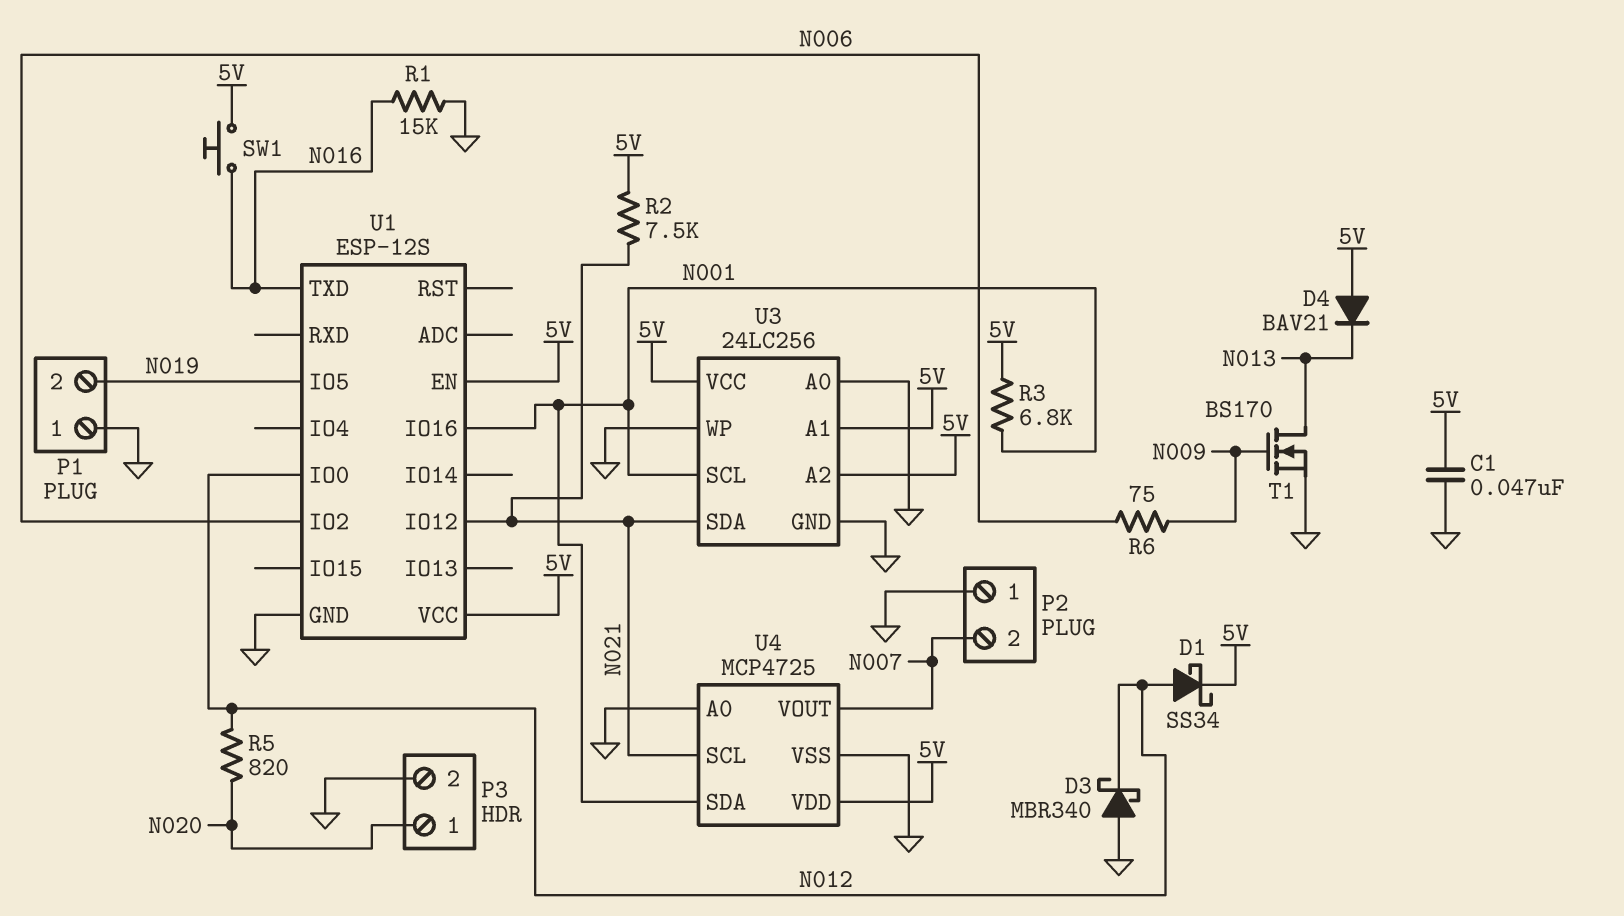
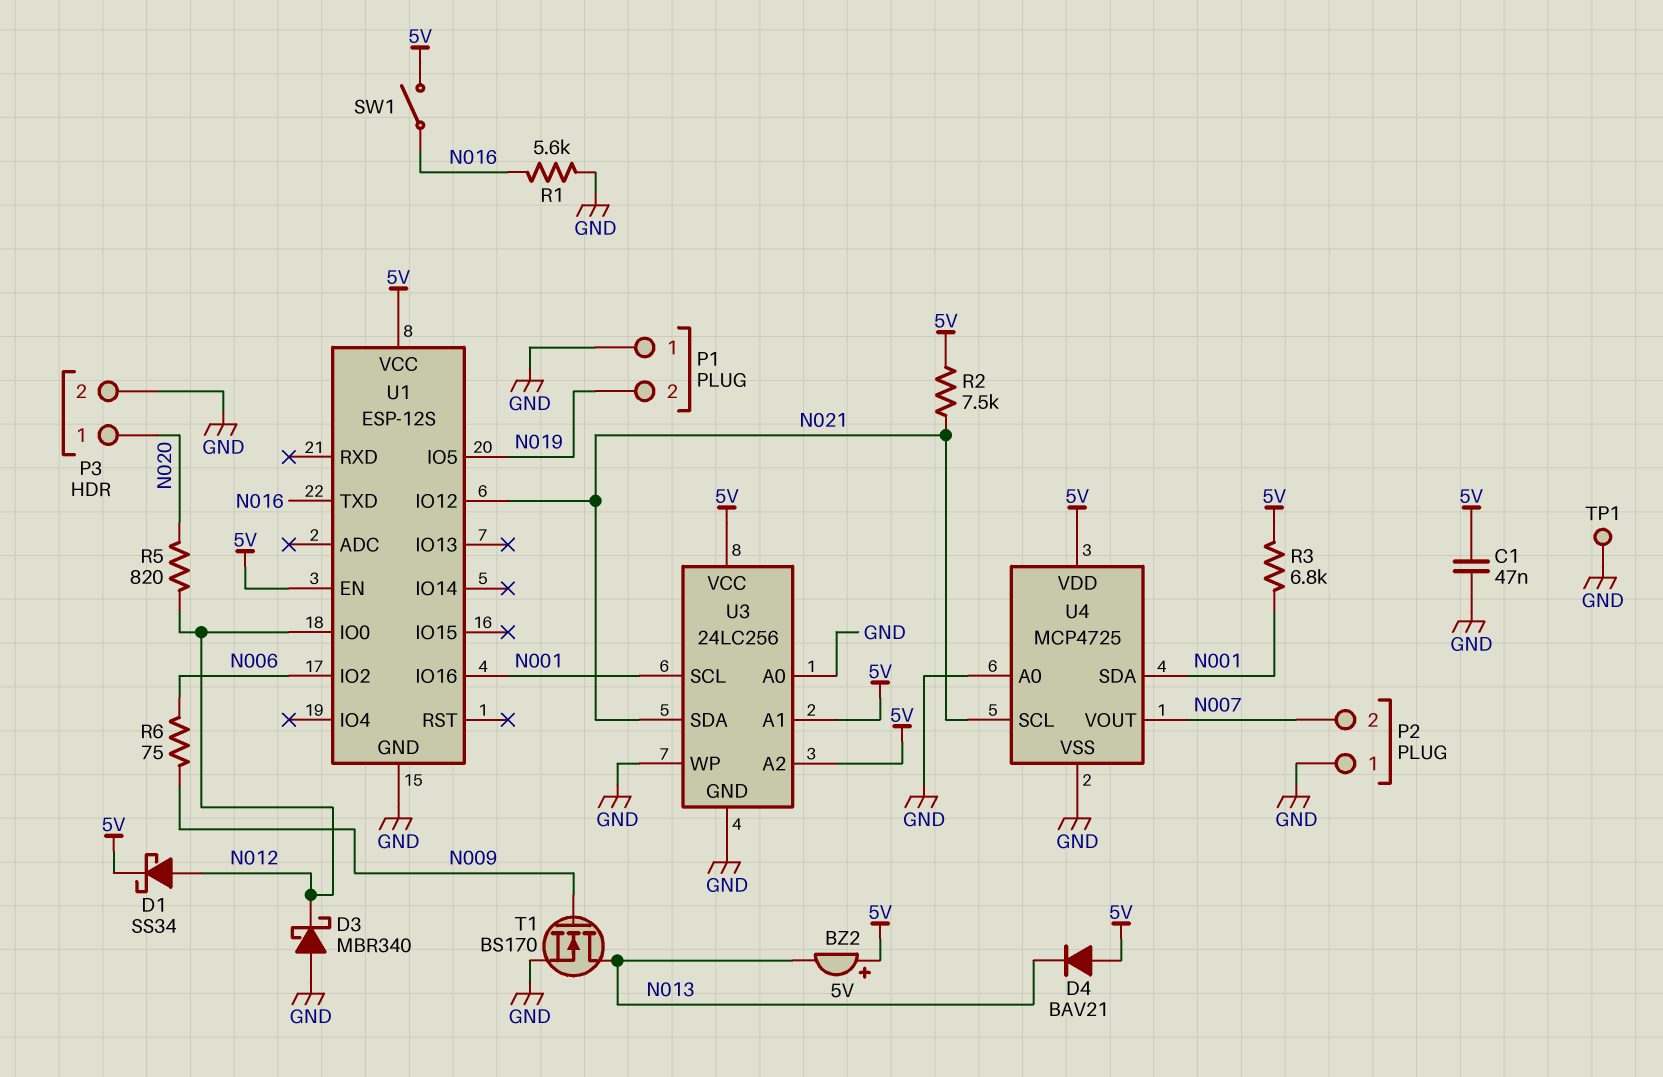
BZ2: none -> buzzer 5V (plus 5V, minus N013)
R1: 15k (GND, N016) -> 5.6k (GND, N016)
SW1: button (5V, N016) -> switch (5V, N016)
TP1: none -> test point (GND)

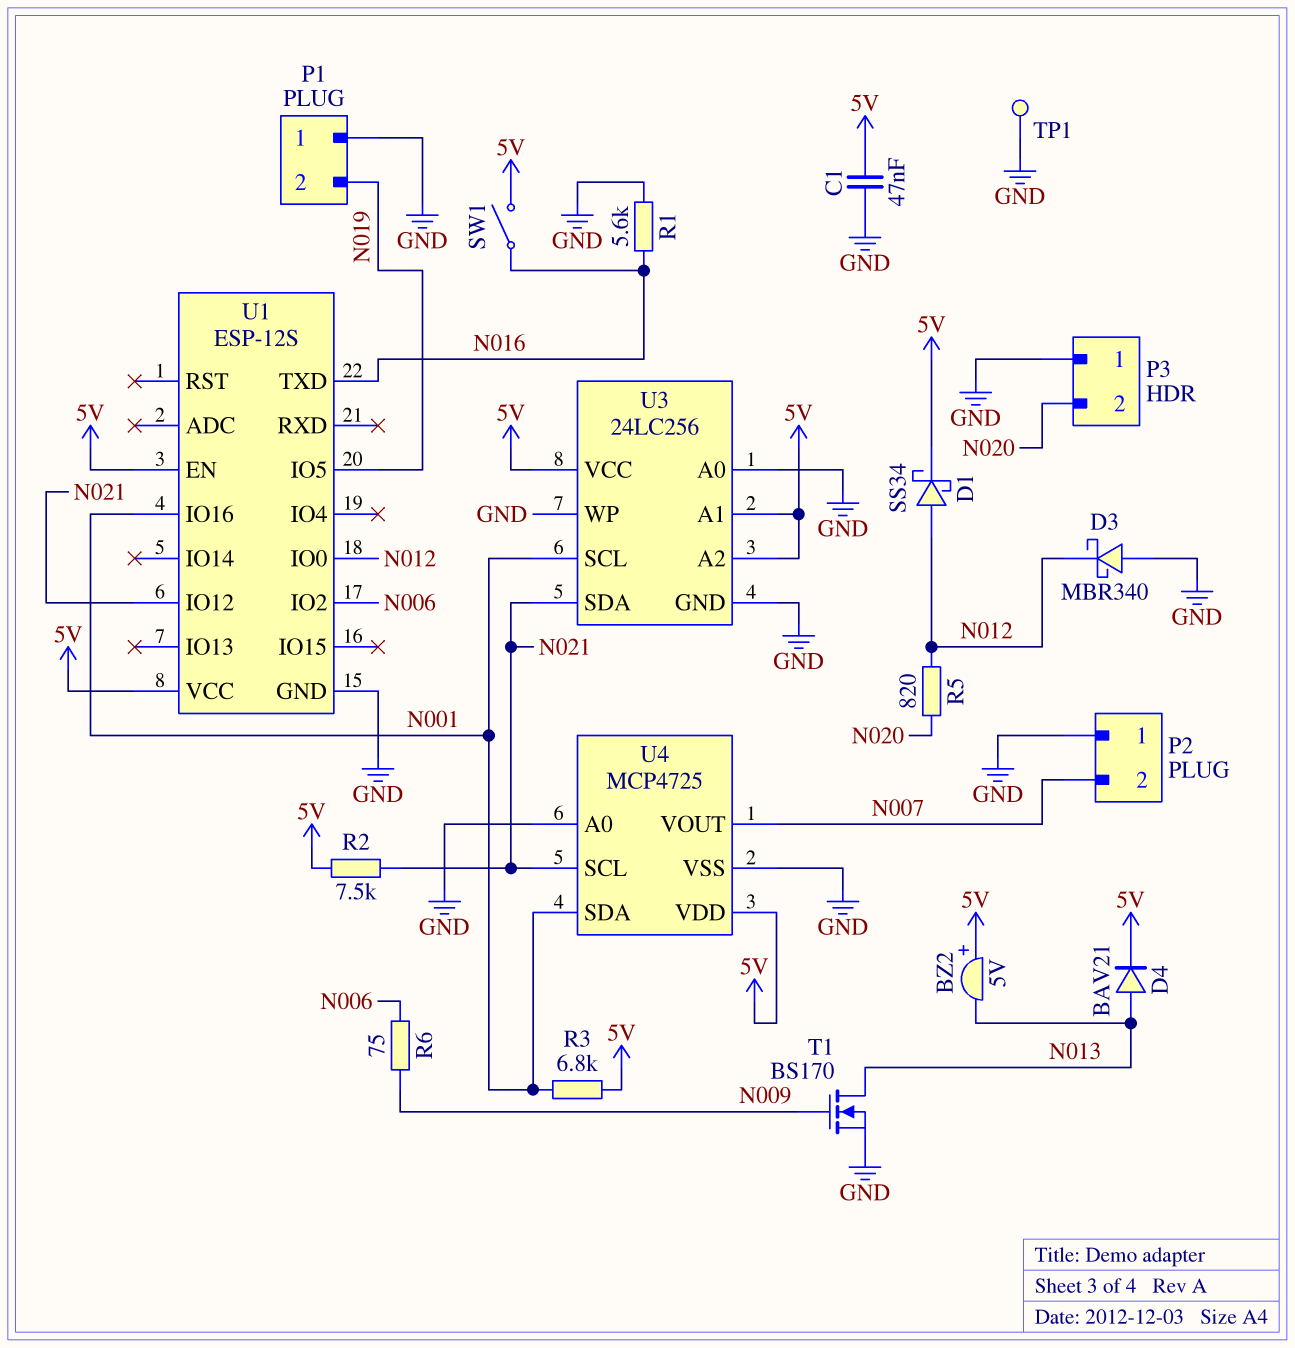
D4: diode BAV21 (A 5V, K N013) -> diode BAV21 (A N013, K 5V)
P3 pin 1: N020 -> GND
P3 pin 2: GND -> N020

